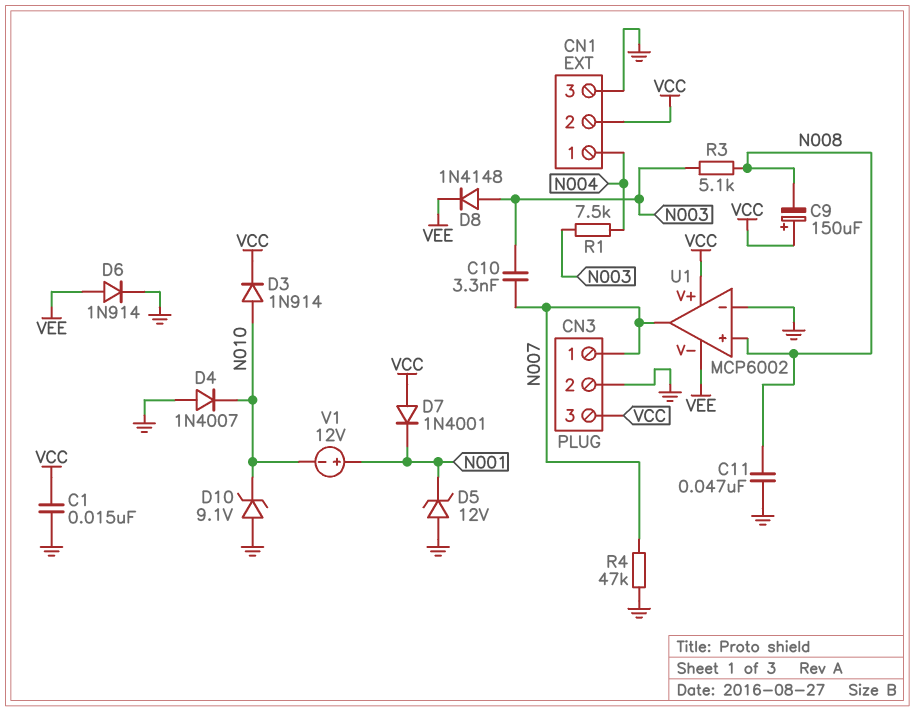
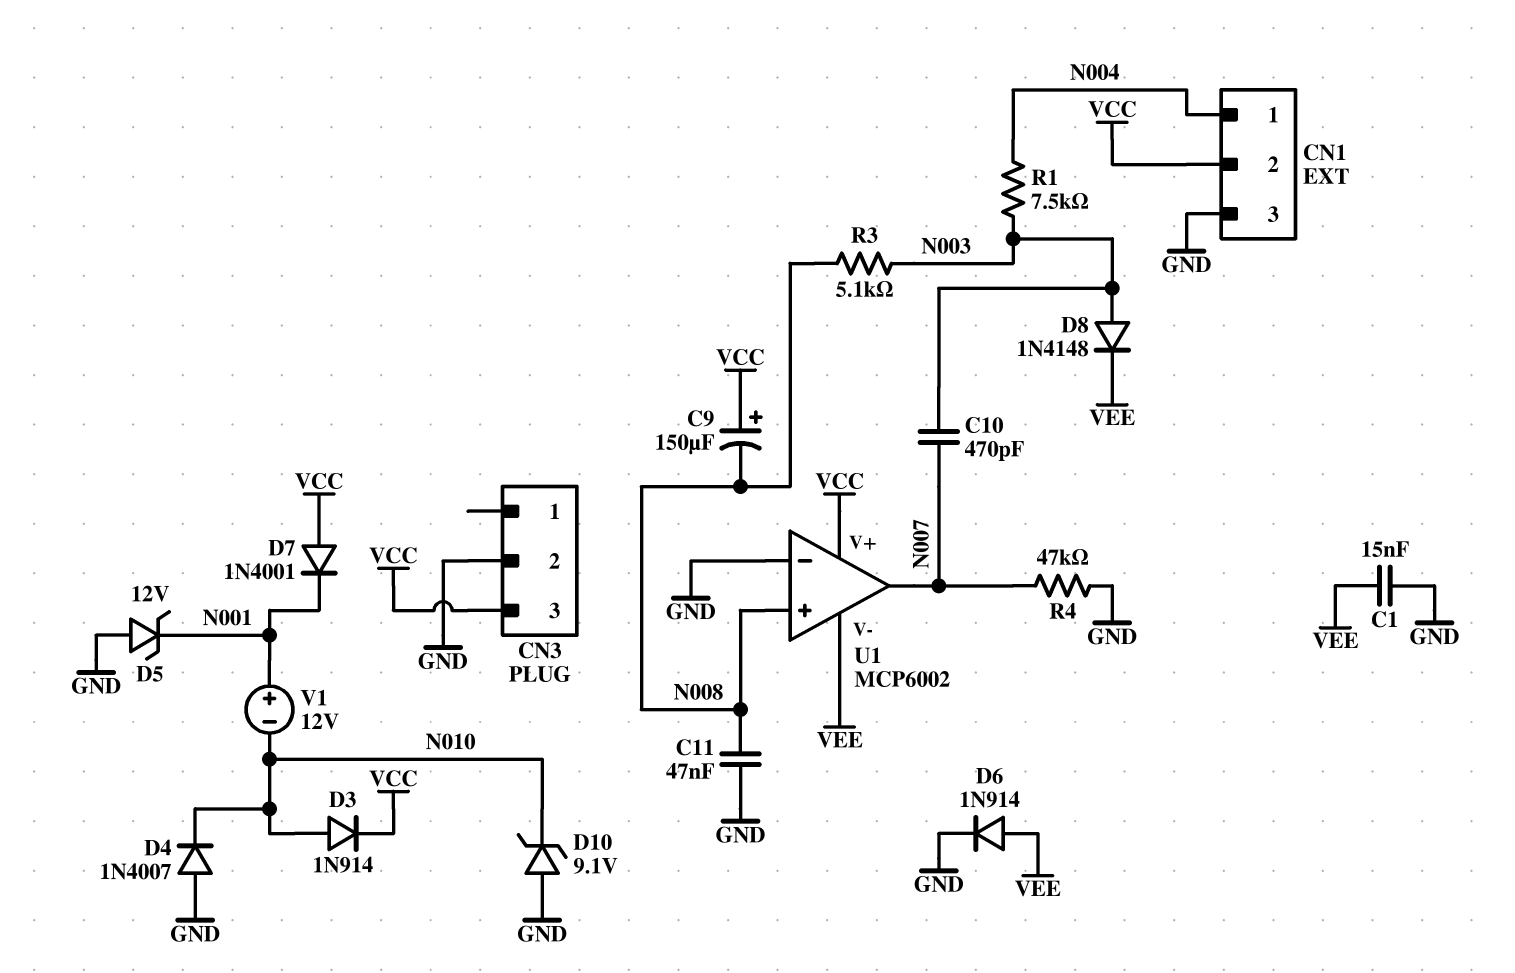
C1: 15nF (GND, VCC) -> 15nF (GND, VEE)
C10: 3.3nF (N003, N007) -> 470pF (N003, N007)
CN3 pin 1: N007 -> none

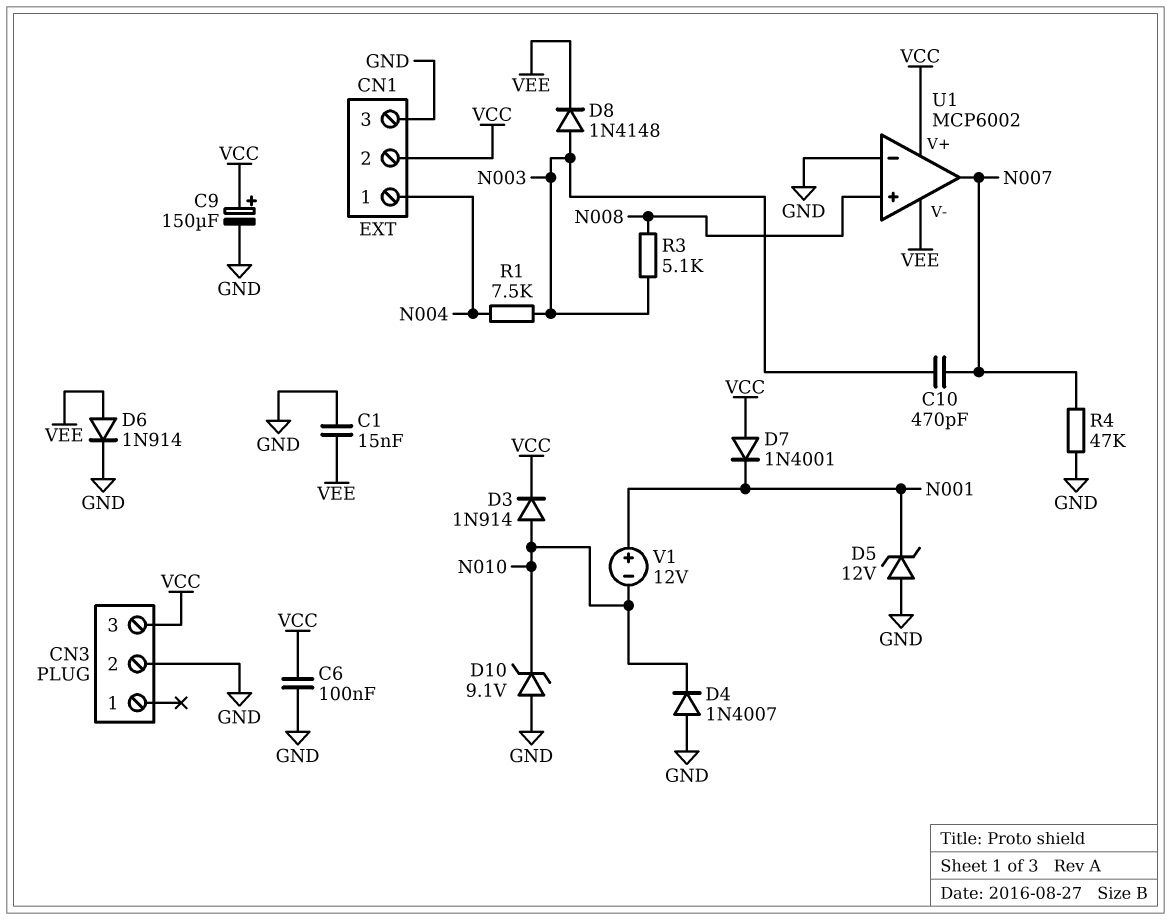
C6: none -> 100nF (GND, VCC)
C9: 150uF (plus VCC, minus N008) -> 150uF (plus VCC, minus GND)
C11: 47nF (GND, N008) -> none

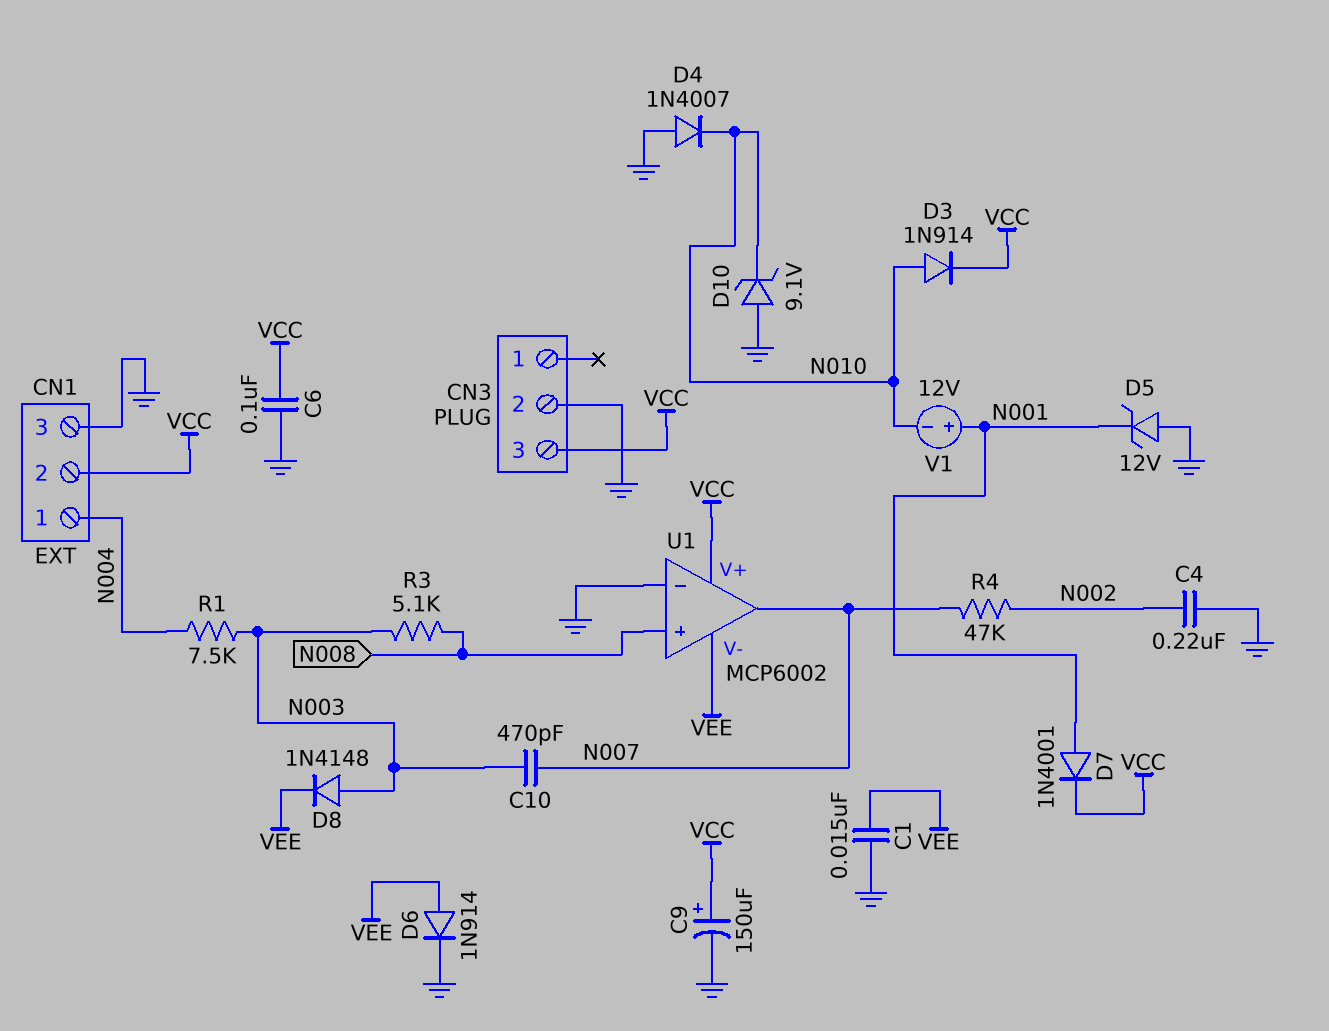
C4: none -> 220nF (GND, N002)
D7: diode 1N4001 (A VCC, K N001) -> diode 1N4001 (A N001, K VCC)
R4: 47k (GND, N007) -> 47k (N002, N007)

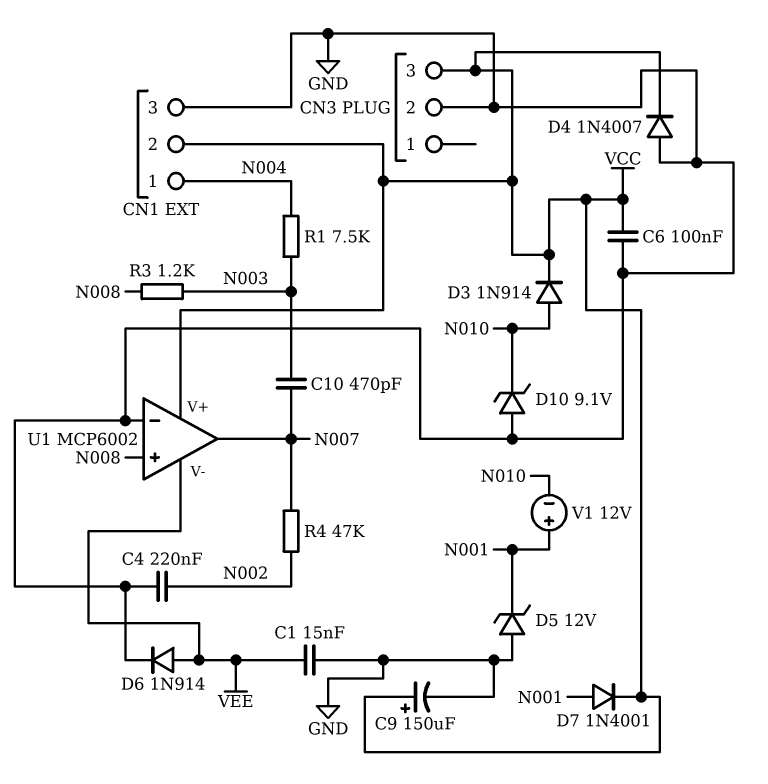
D4: diode 1N4007 (A GND, K N010) -> diode 1N4007 (A GND, K VCC)
D8: diode 1N4148 (A N003, K VEE) -> none
R3: 5.1k (N003, N008) -> 1.2k (N003, N008)

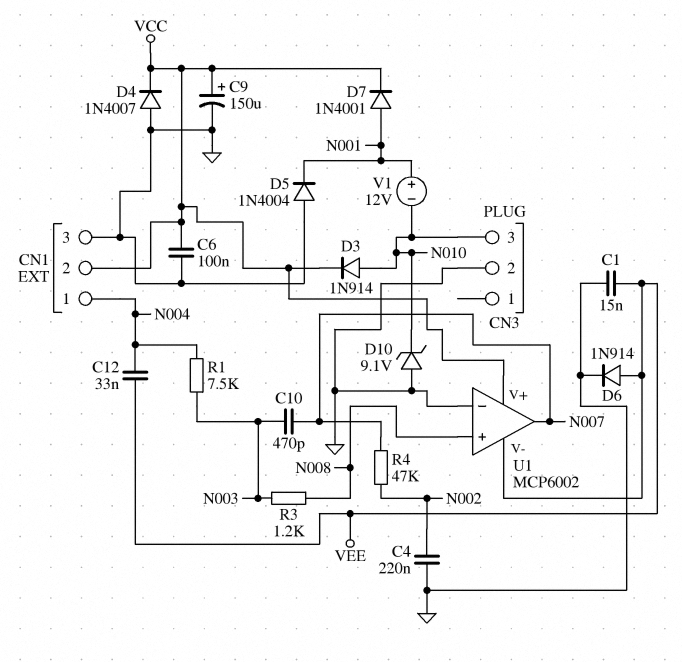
C12: none -> 33nF (N004, VEE)
CN3 pin 3: VCC -> N010
D5: zener 12V (A GND, K N001) -> diode 1N4004 (A GND, K N001)

